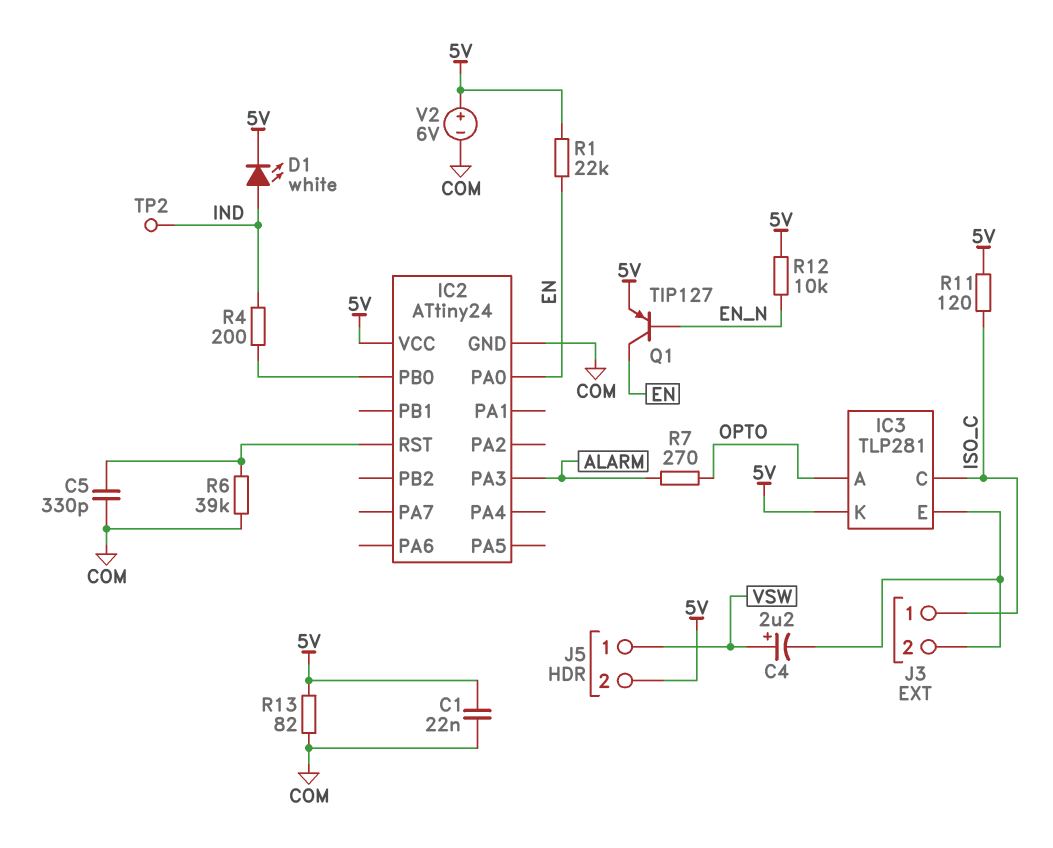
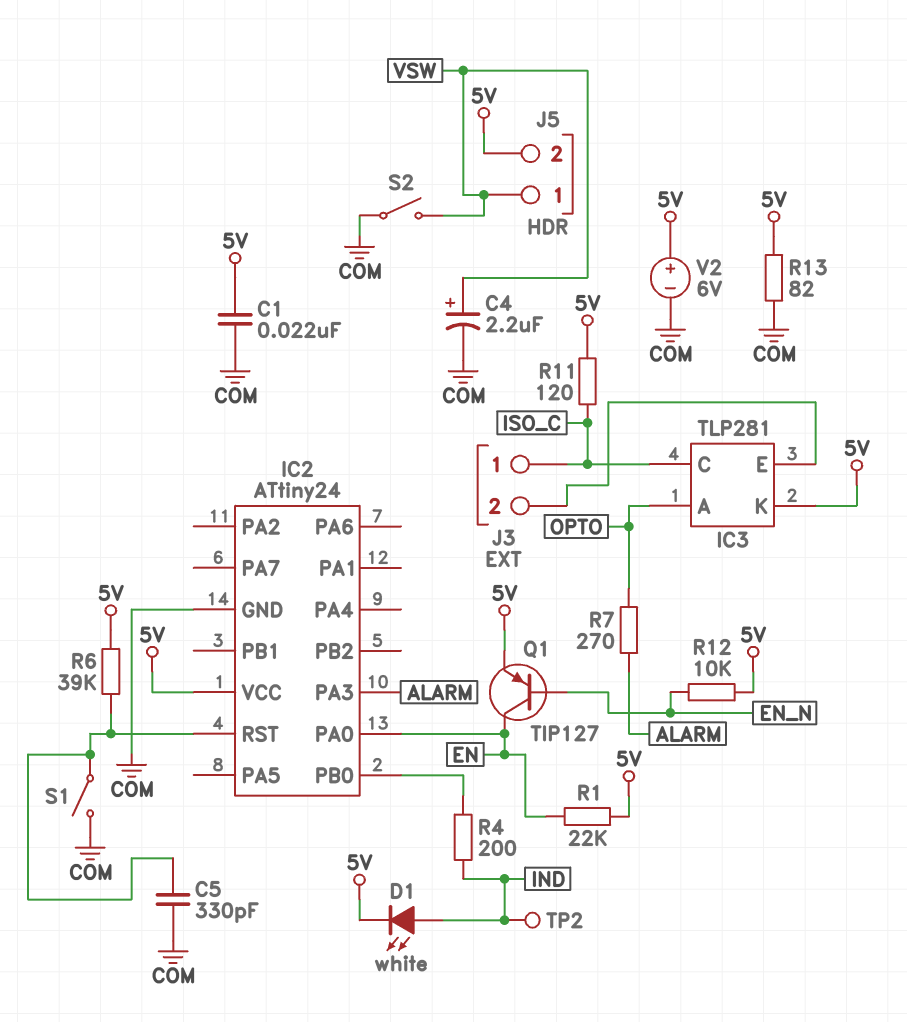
C4: 2.2uF (plus VSW, minus IC3/E) -> 2.2uF (plus VSW, minus COM)
R6: 39k (COM, IC2/RST) -> 39k (5V, IC2/RST)
S1: none -> switch (COM, IC2/RST)
S2: none -> switch (COM, VSW)

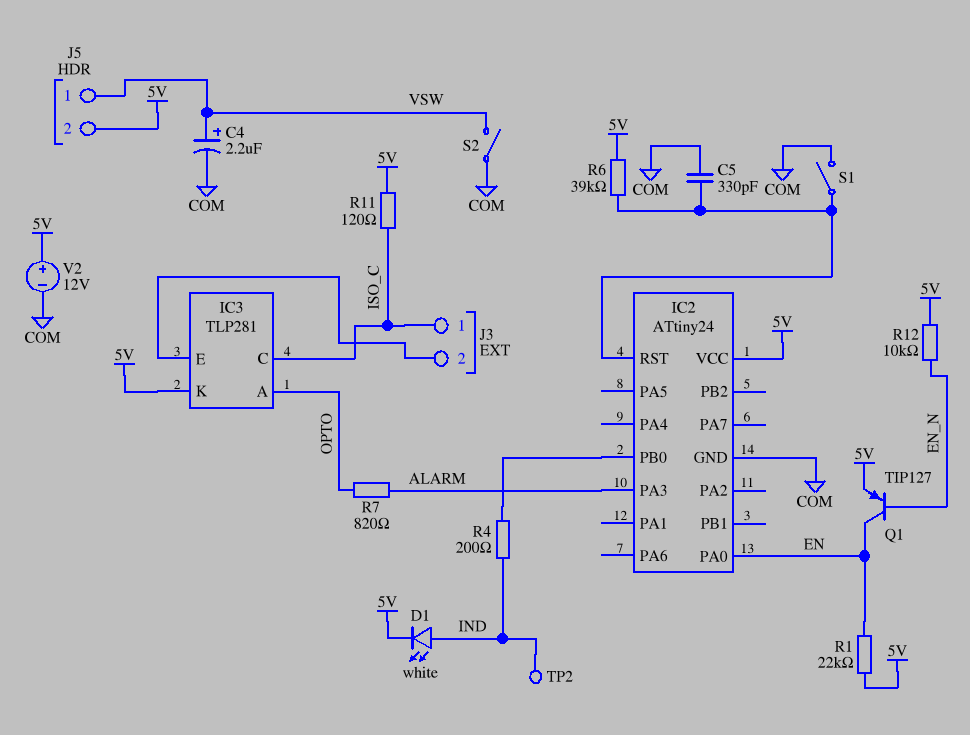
C1: 22nF (5V, COM) -> none
R7: 270 (ALARM, OPTO) -> 820 (ALARM, OPTO)
R13: 82 (5V, COM) -> none
V2: 6V (plus 5V, minus COM) -> 12V (plus 5V, minus COM)

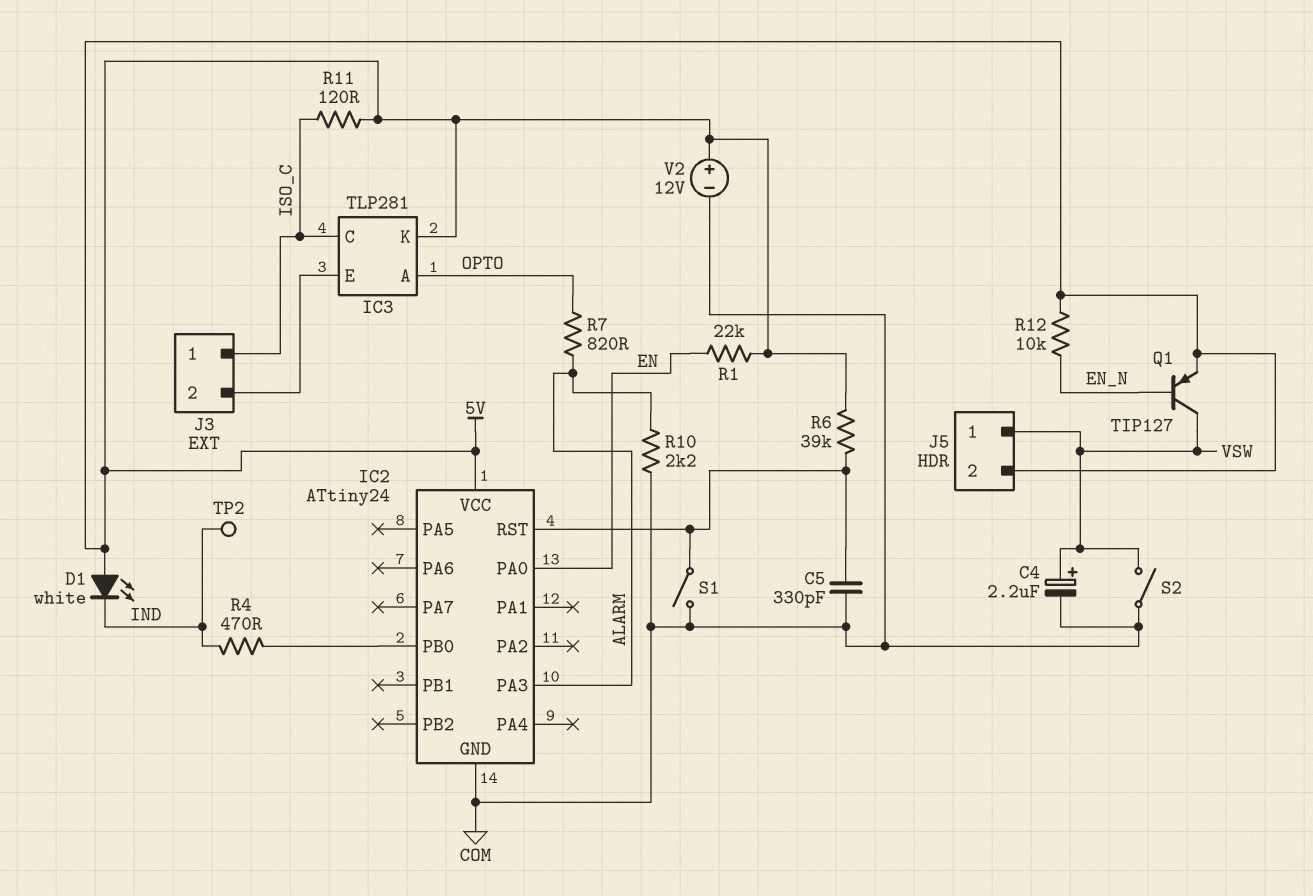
D1: LED white (A IND, K 5V) -> LED white (A 5V, K IND)
Q1: PNP TIP127 (B EN_N, C EN, E 5V) -> PNP TIP127 (B EN_N, C VSW, E 5V)
R4: 200 (IC2/PB0, IND) -> 470 (IC2/PB0, IND)
R10: none -> 2.2k (ALARM, COM)

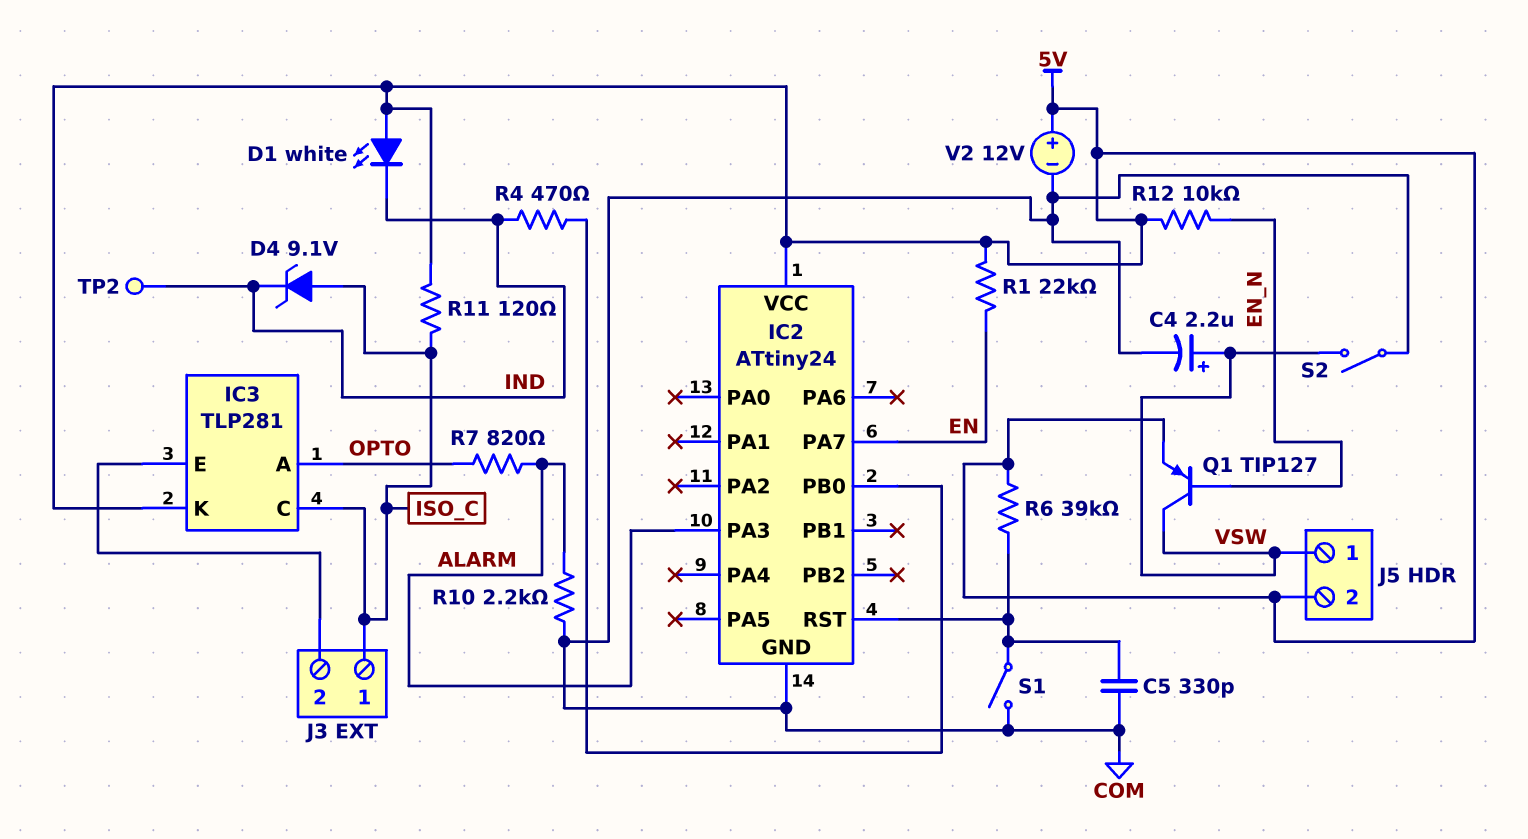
D4: none -> zener 9.1V (A ISO_C, K IND)
IC2 pin PA0: EN -> none
IC2 pin PA7: none -> EN

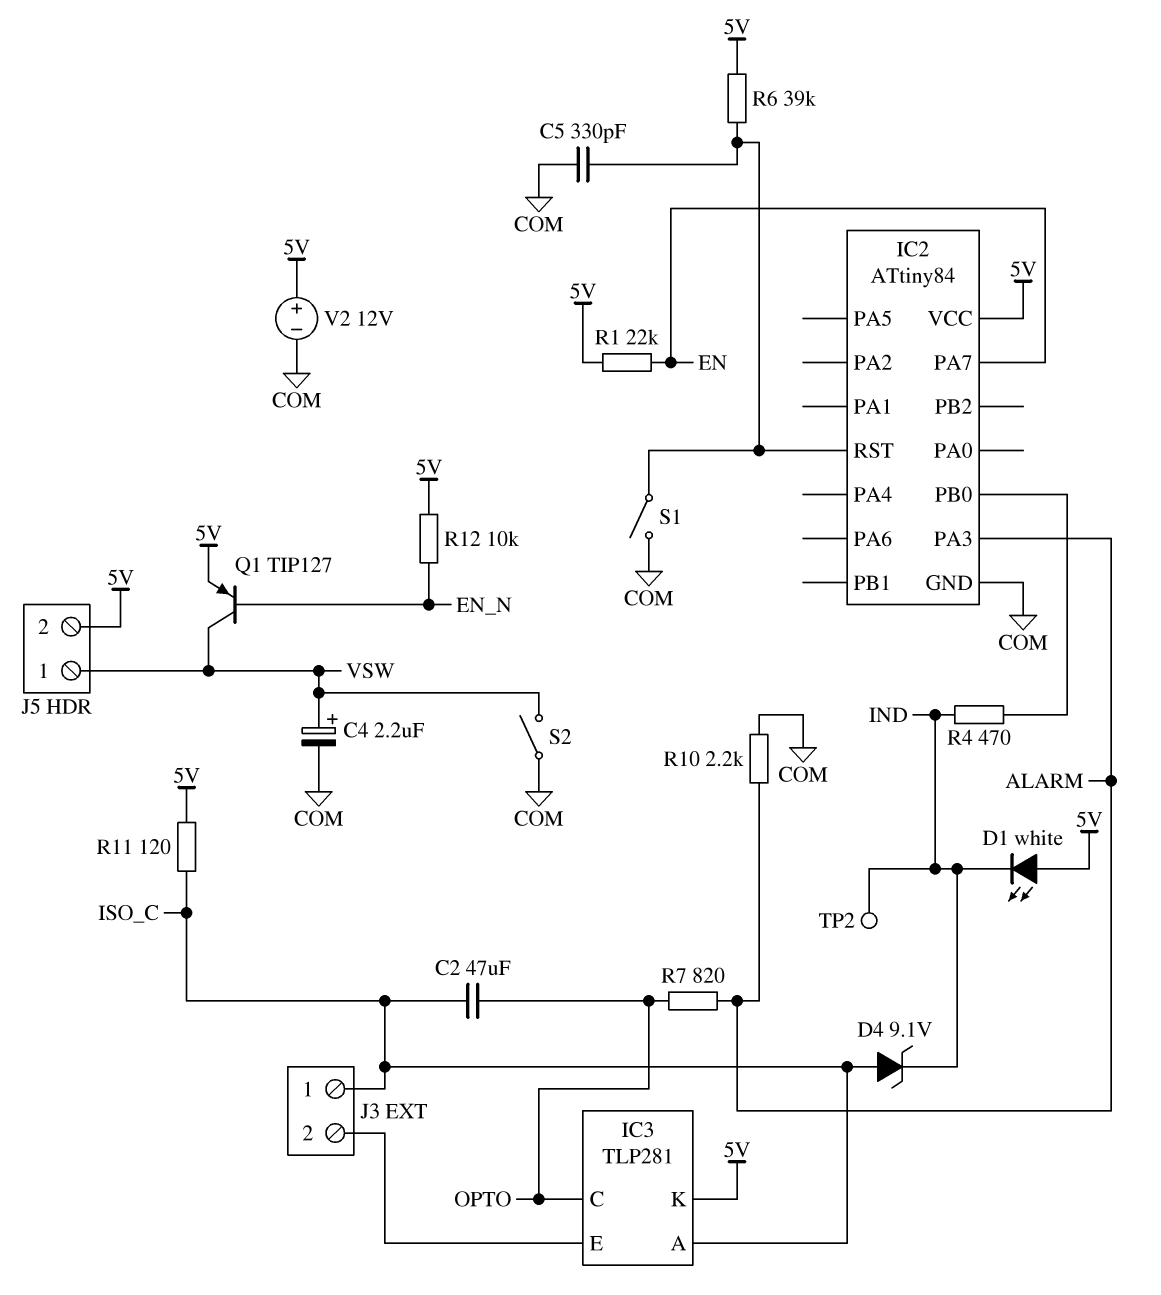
C2: none -> 47uF (ISO_C, OPTO)
IC2: ATtiny24 -> ATtiny84
IC3 pin A: OPTO -> ISO_C
IC3 pin C: ISO_C -> OPTO

